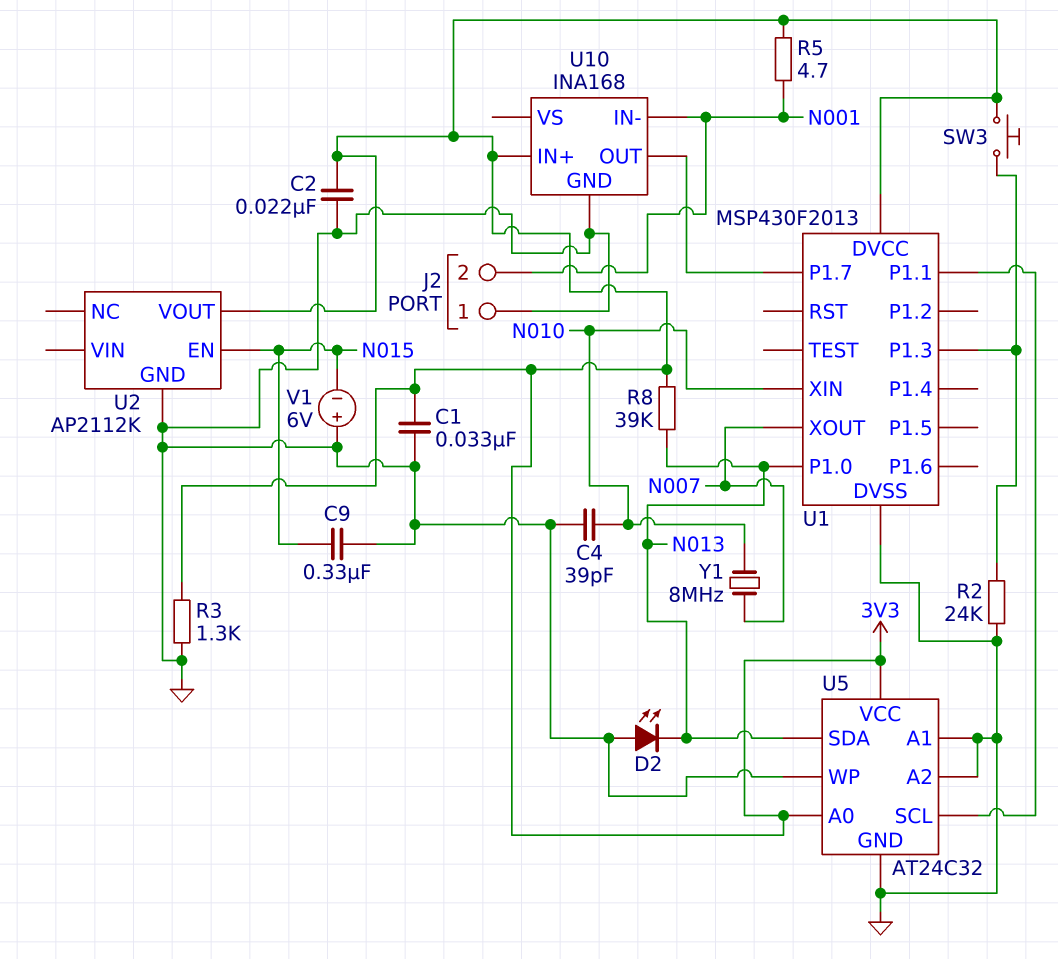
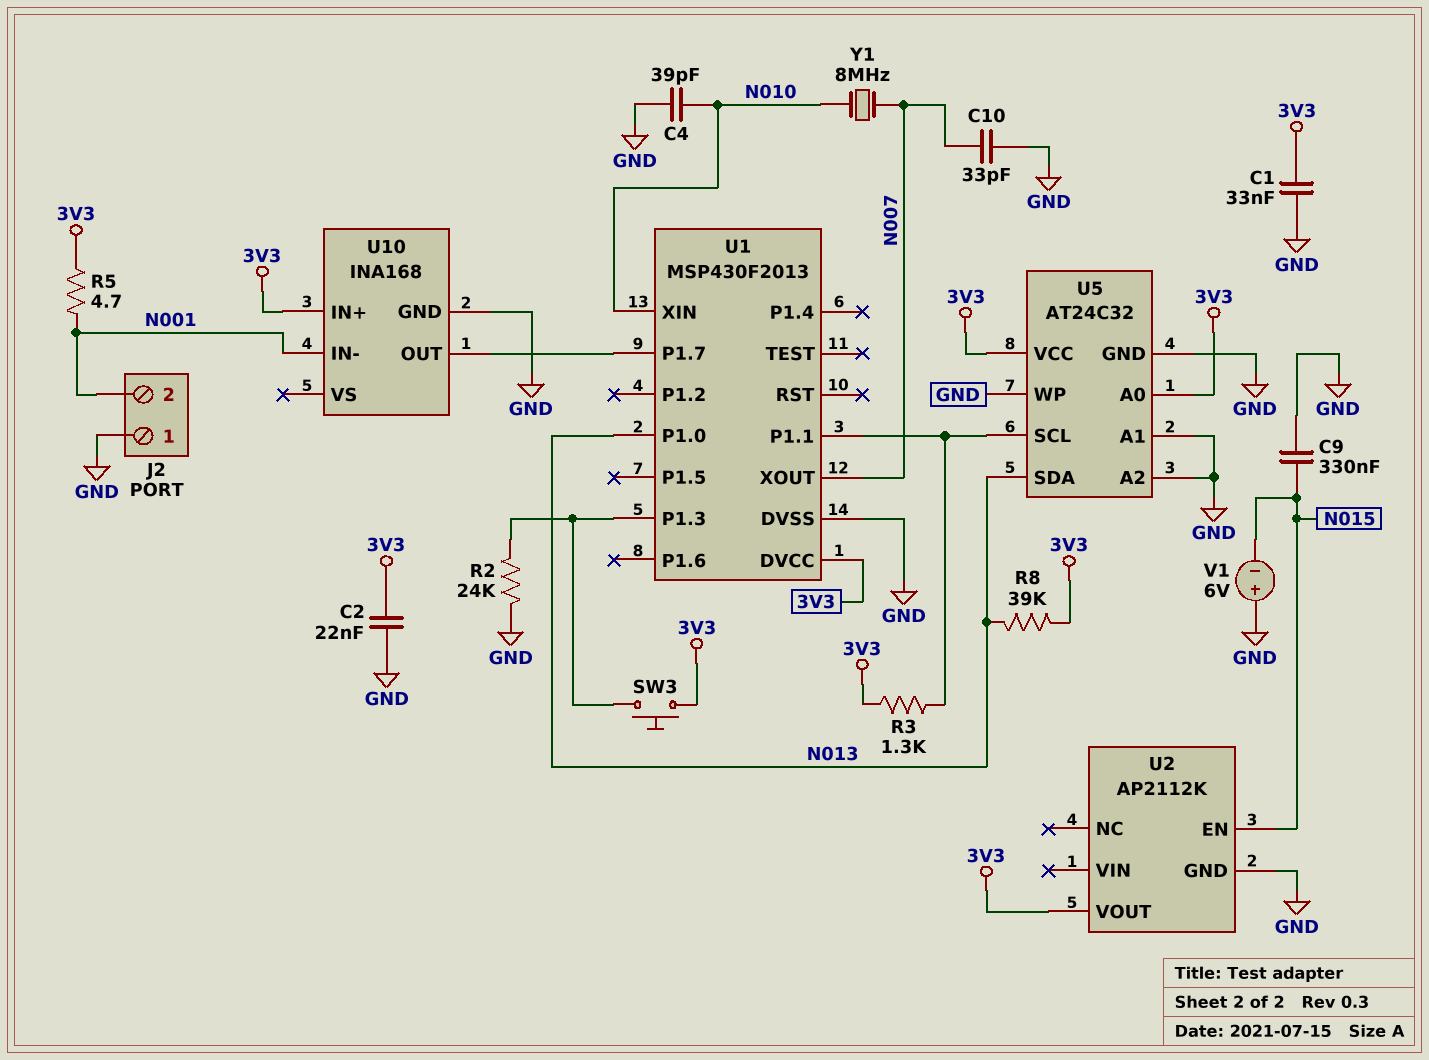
C10: none -> 33pF (GND, N007)
D2: LED (A GND, K N013) -> none
R3: 1.3k (3V3, GND) -> 1.3k (3V3, U1/P1.1)

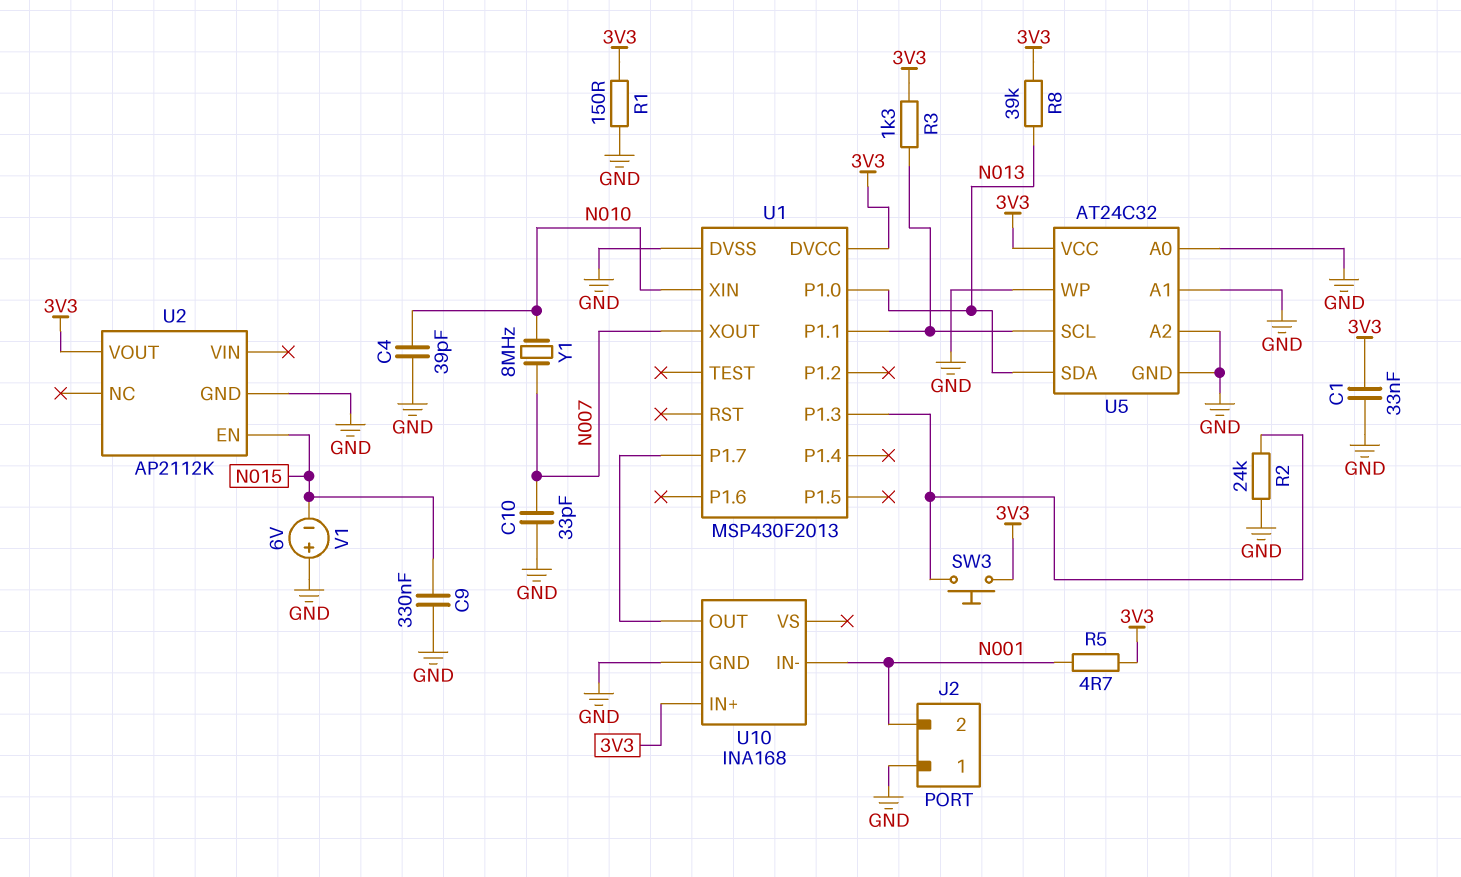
C2: 22nF (3V3, GND) -> none
R1: none -> 150 (3V3, GND)
U5 pin A0: 3V3 -> GND

